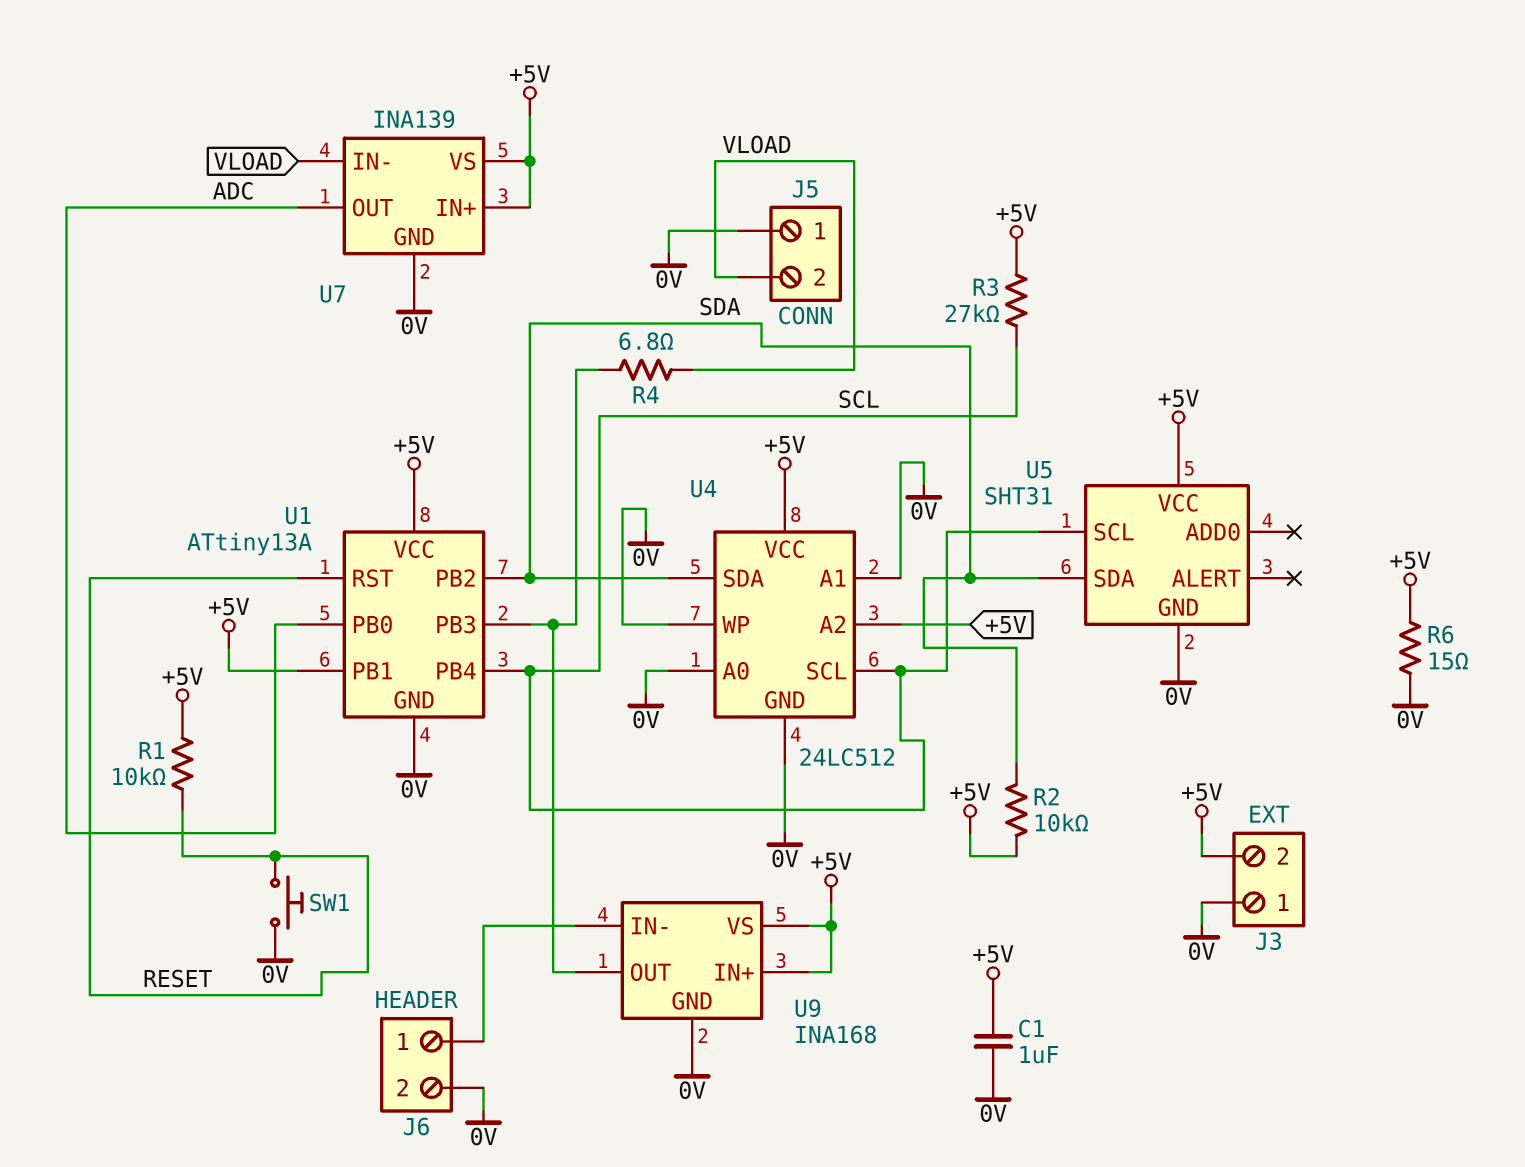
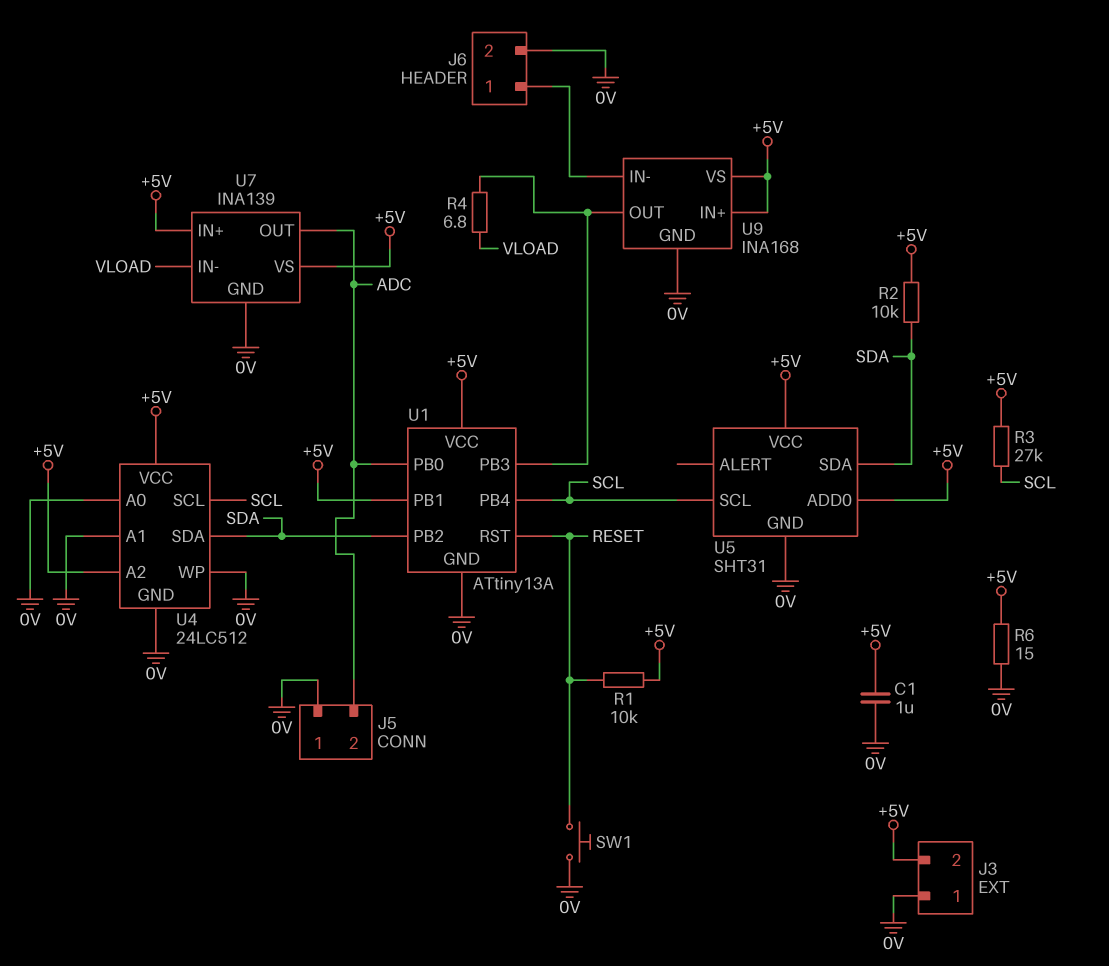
J5 pin 2: VLOAD -> ADC
U5 pin ADD0: none -> +5V

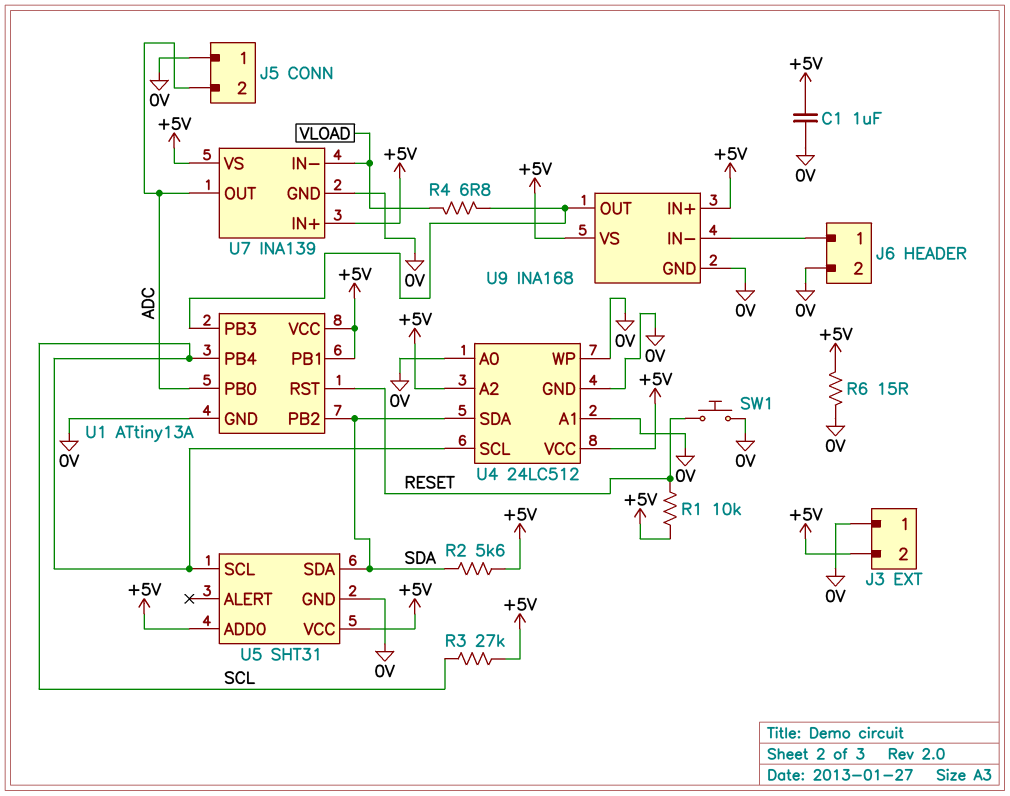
R2: 10k (+5V, SDA) -> 5.6k (+5V, SDA)

